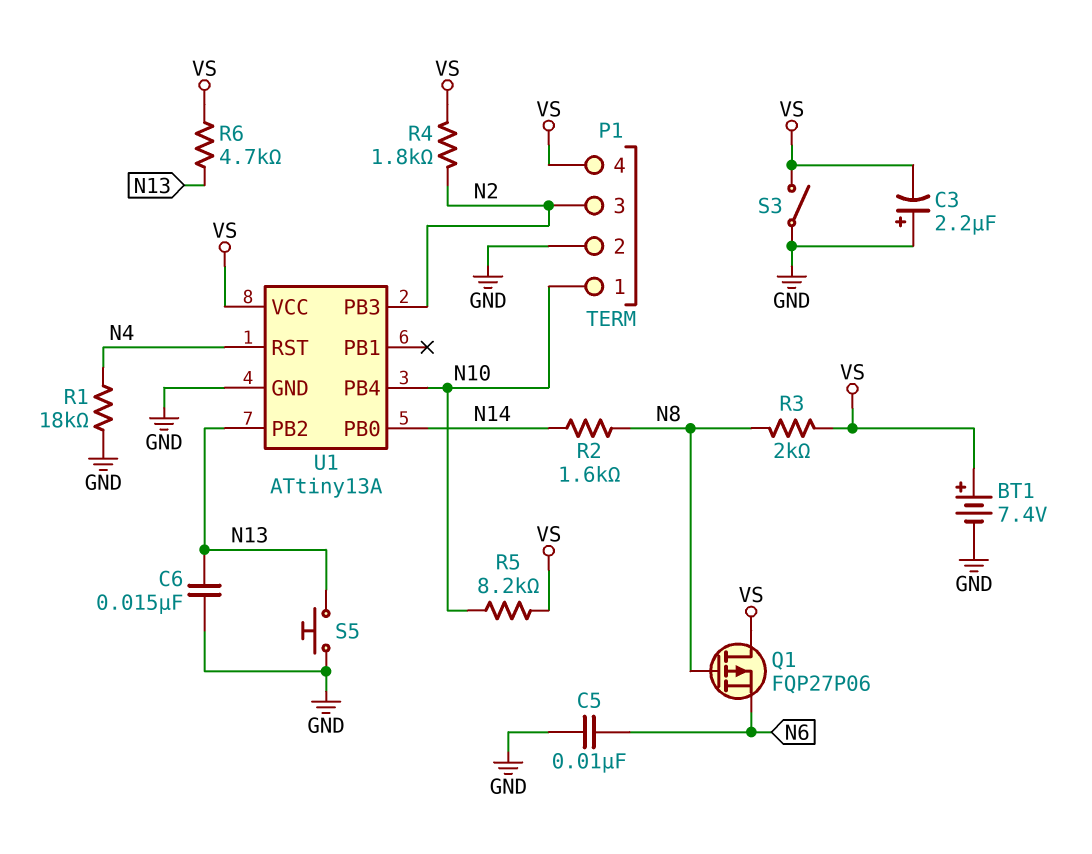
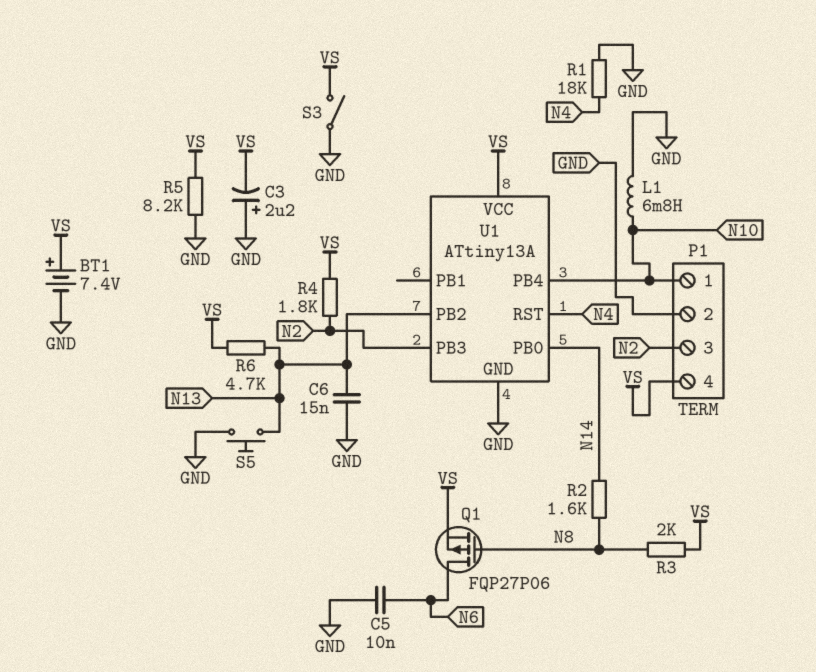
L1: none -> 6.8mH (GND, N10)
Q1: PMOS FQP27P06 (G N8, D VS, S N6) -> PMOS FQP27P06 (G N8, D N6, S VS)
R5: 8.2k (N10, VS) -> 8.2k (GND, VS)

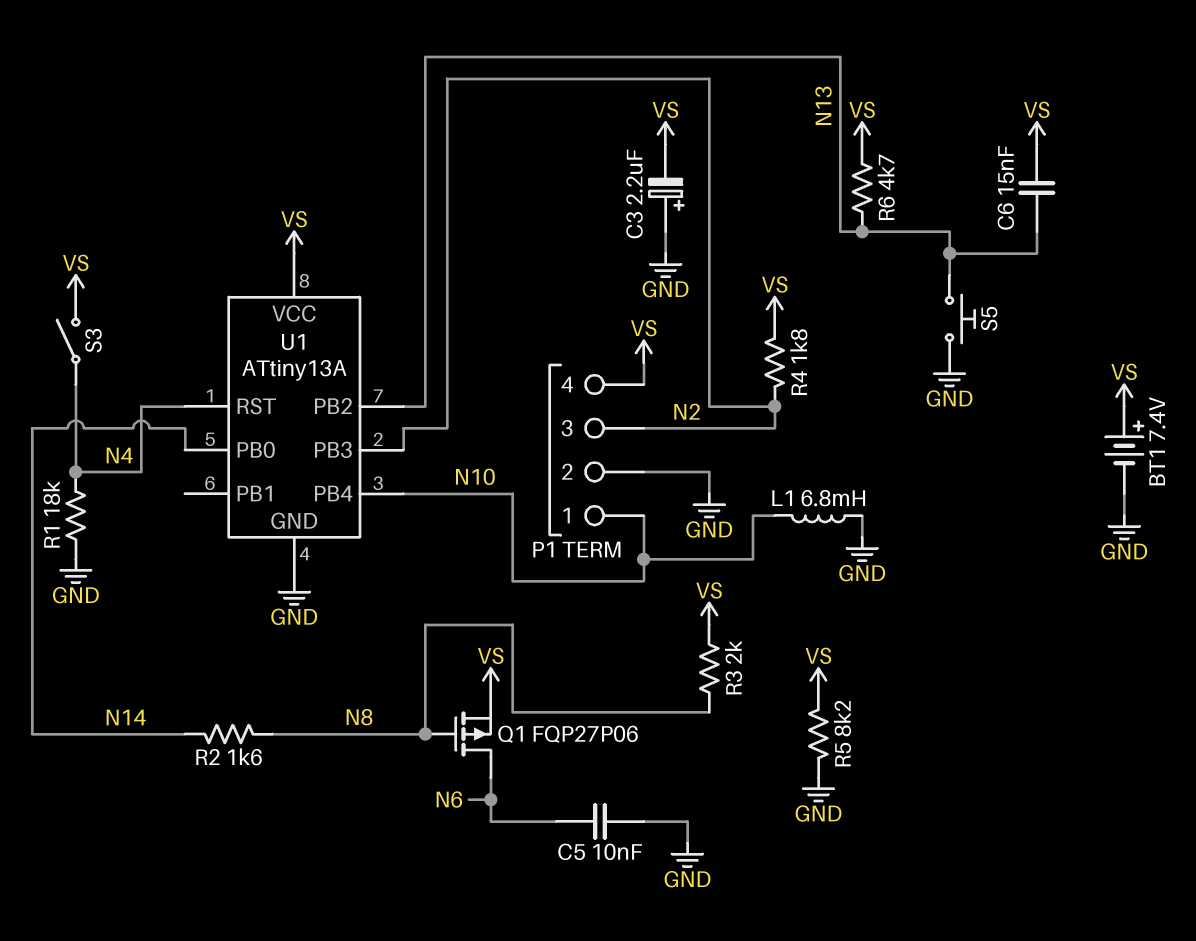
C6: 15nF (GND, N13) -> 15nF (N13, VS)
S3: switch (GND, VS) -> switch (N4, VS)

